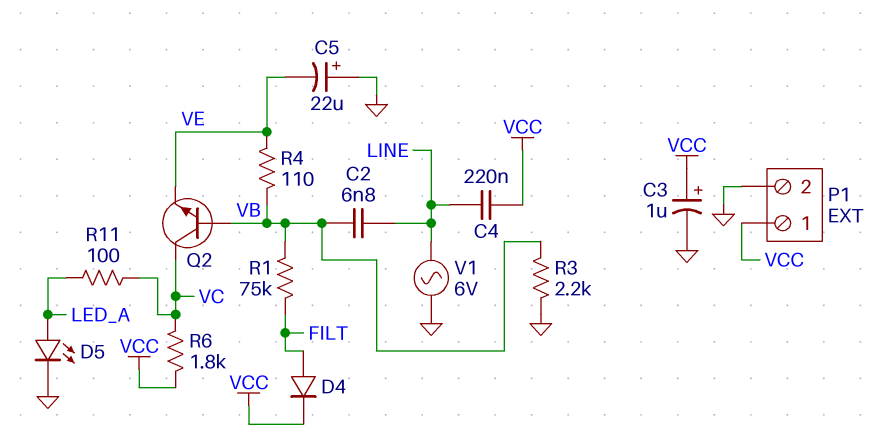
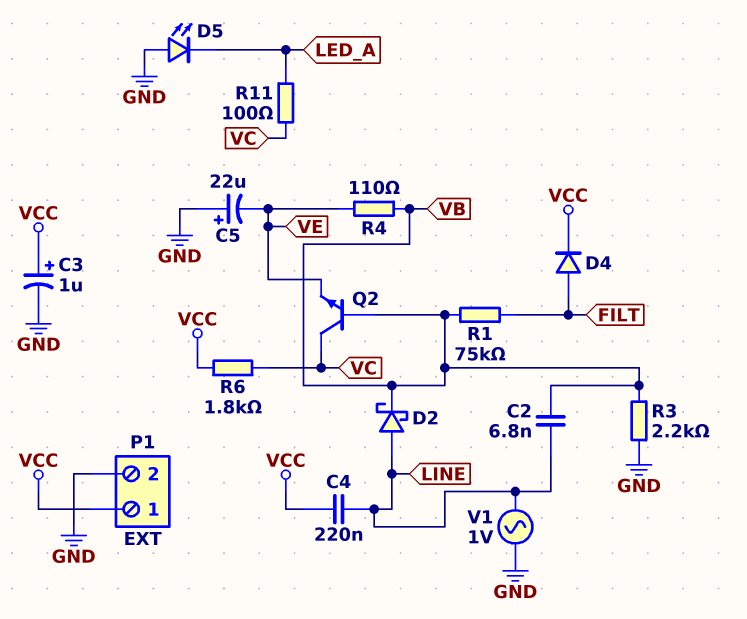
D2: none -> schottky (A LINE, K VB)
D5: LED (A LED_A, K GND) -> LED (A GND, K LED_A)
V1: AC 6V (GND, LINE) -> AC 1V (GND, LINE)

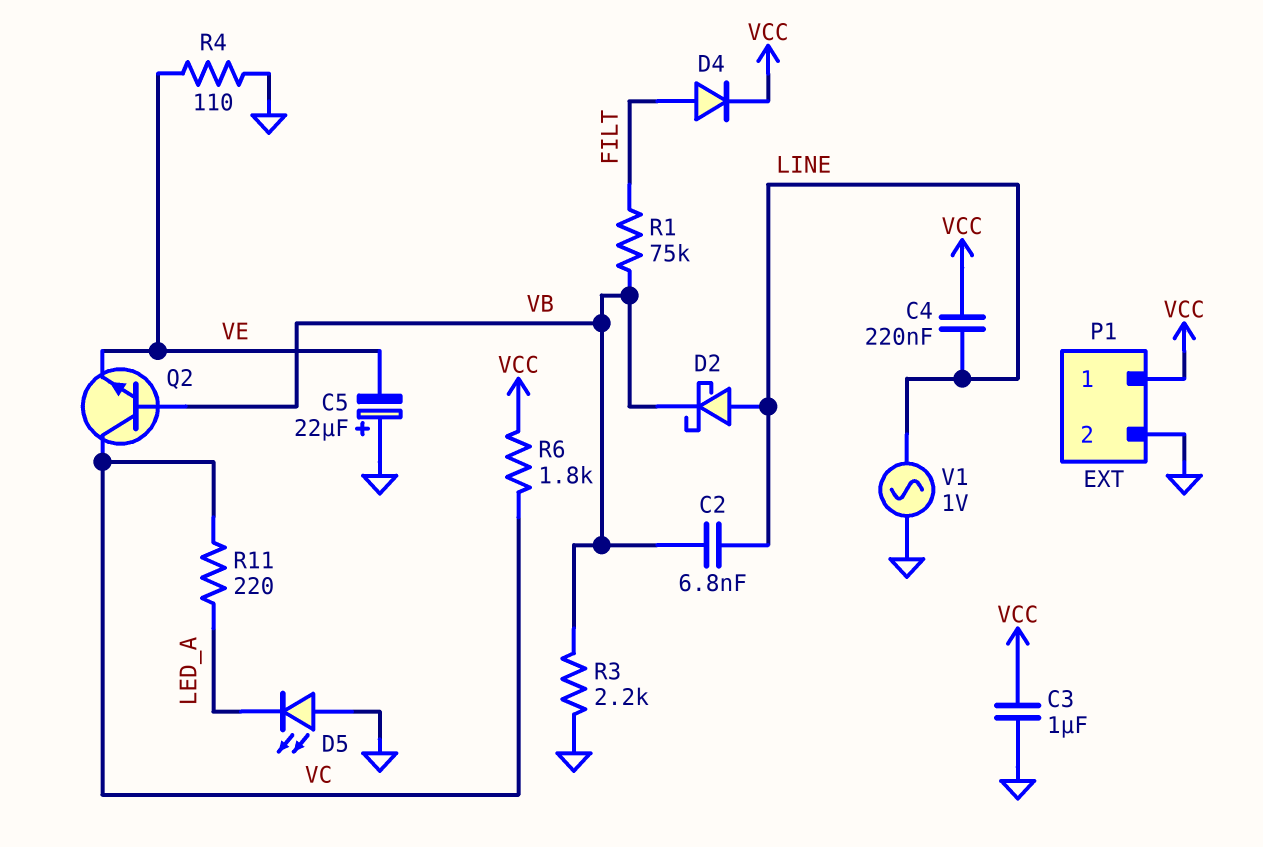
C3: 1uF (plus VCC, minus GND) -> 1uF (GND, VCC)
R4: 110 (VB, VE) -> 110 (GND, VE)
R11: 100 (LED_A, VC) -> 220 (LED_A, VC)

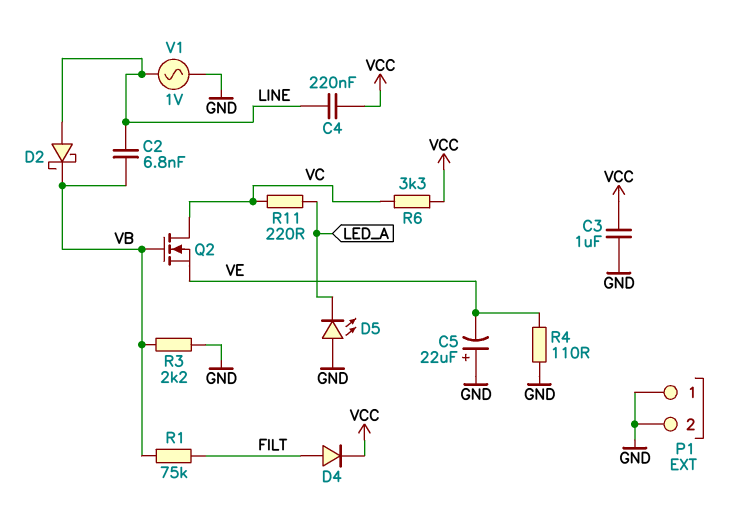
P1 pin 1: VCC -> GND
Q2: NPN (B VB, C VC, E VE) -> NMOS (G VB, D VC, S VE)
R6: 1.8k (VC, VCC) -> 3.3k (VC, VCC)

